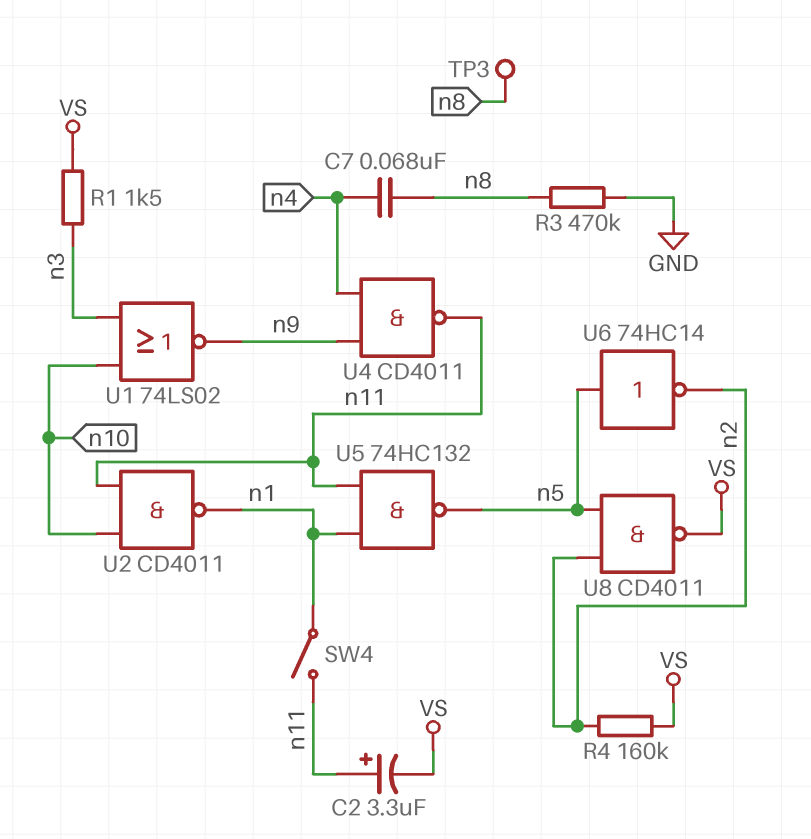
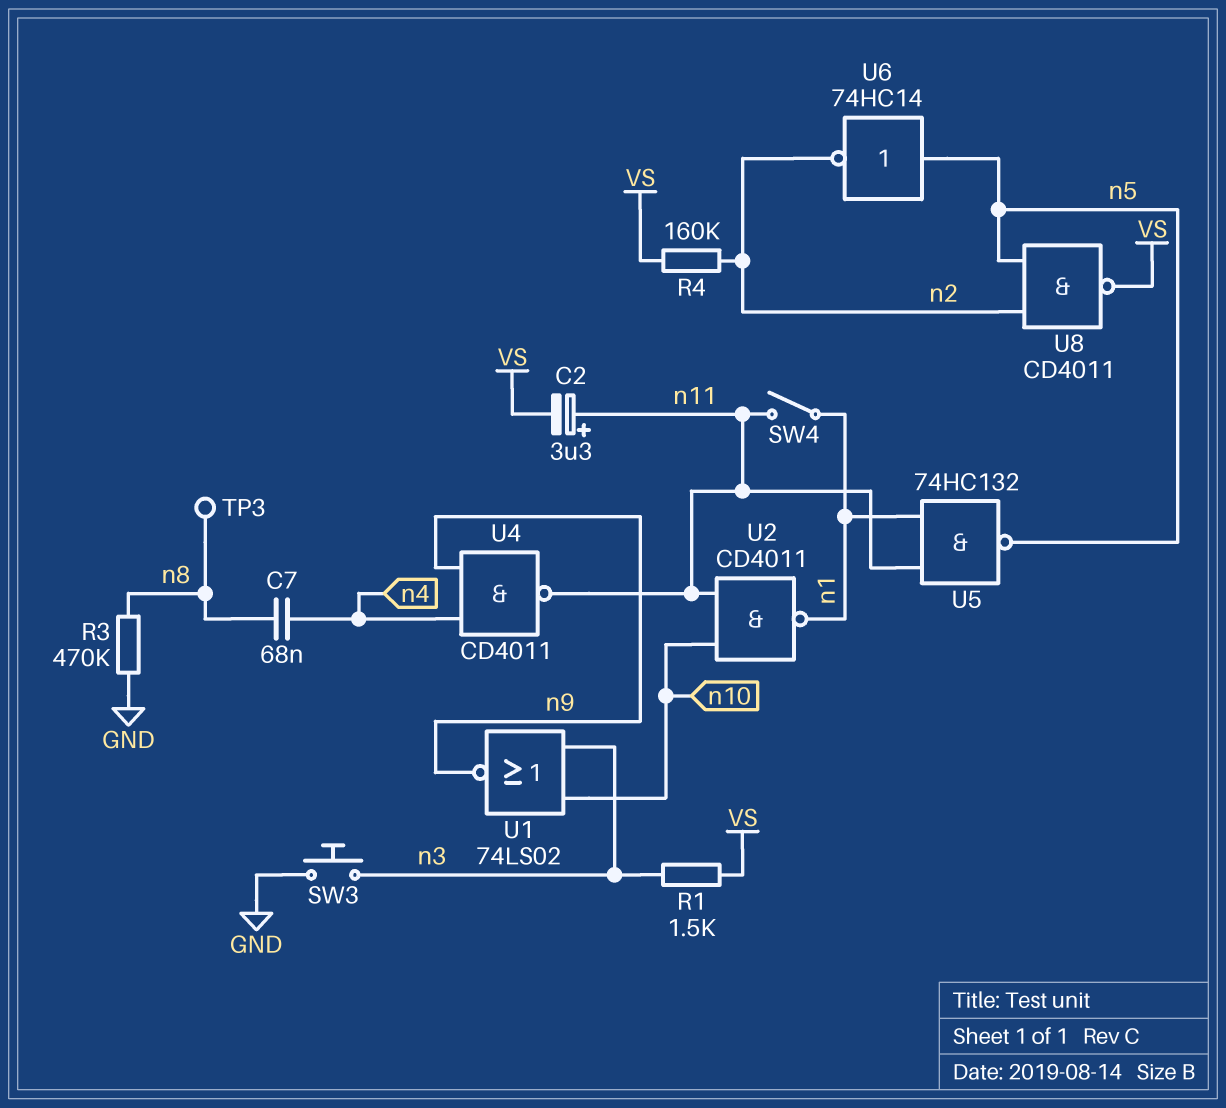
SW3: none -> button (GND, n3)

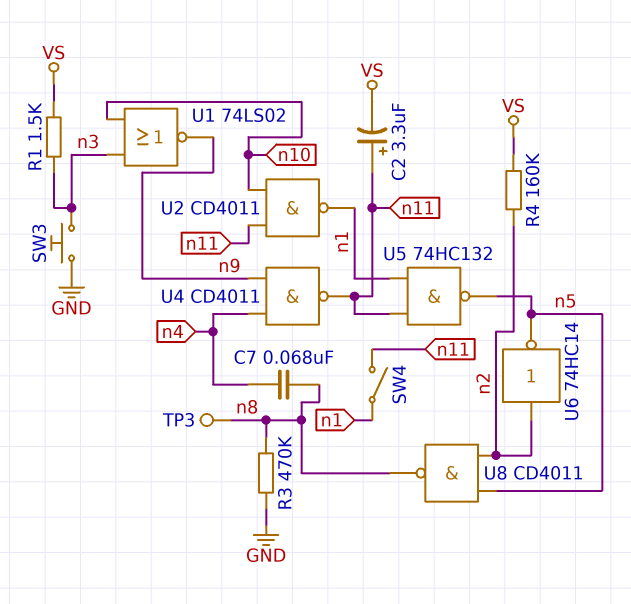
U6: NOT 74HC14 (in n5, out n2) -> NOT 74HC14 (in n2, out n5)
U8: NAND CD4011 (in n2, in n5, out VS) -> NAND CD4011 (in n2, in n5, out n8)

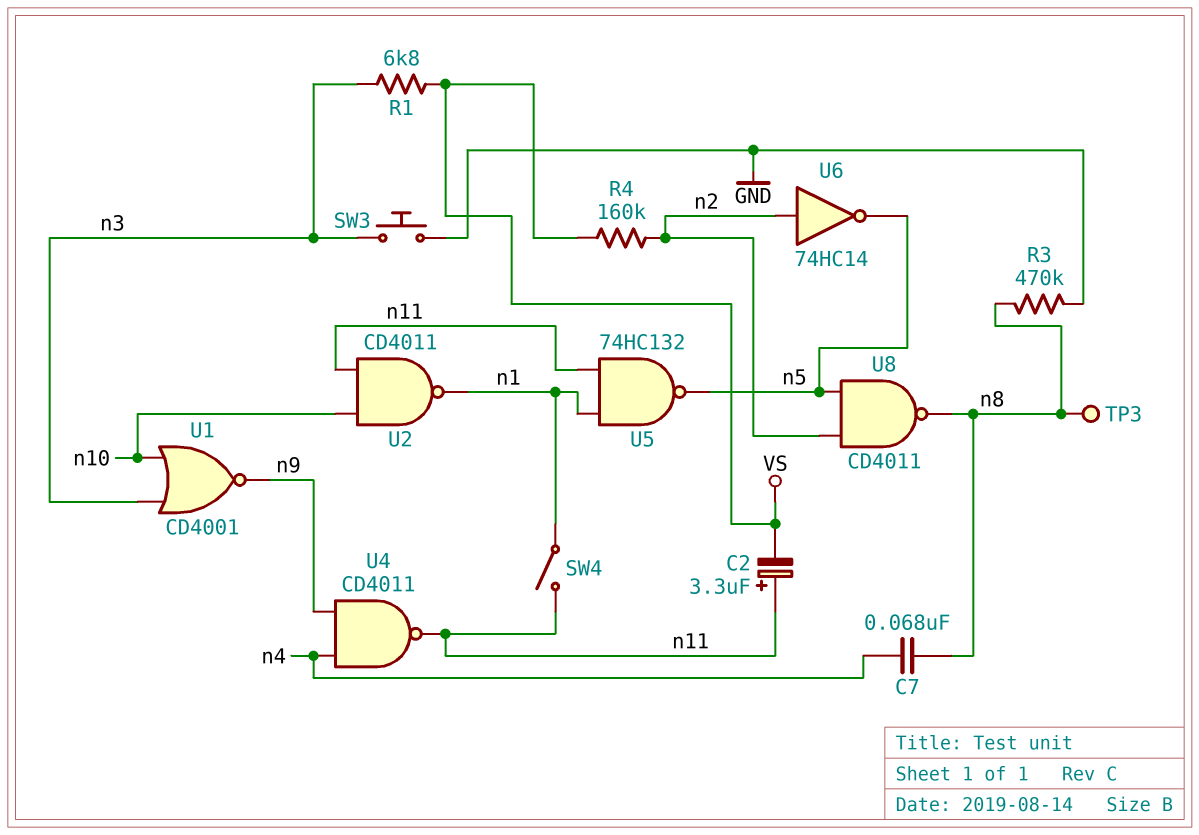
R1: 1.5k (VS, n3) -> 6.8k (VS, n3)
U1: NOR 74LS02 (in n3, in n10, out n9) -> NOR CD4001 (in n3, in n10, out n9)

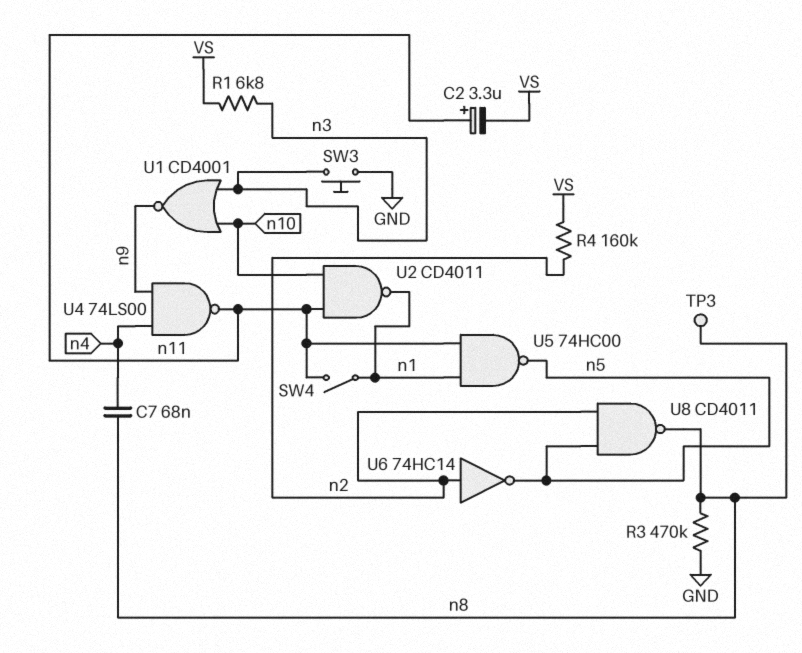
U4: NAND CD4011 (in n4, in n9, out n11) -> NAND 74LS00 (in n4, in n9, out n11)
U5: NAND 74HC132 (in n1, in n11, out n5) -> NAND 74HC00 (in n1, in n11, out n5)

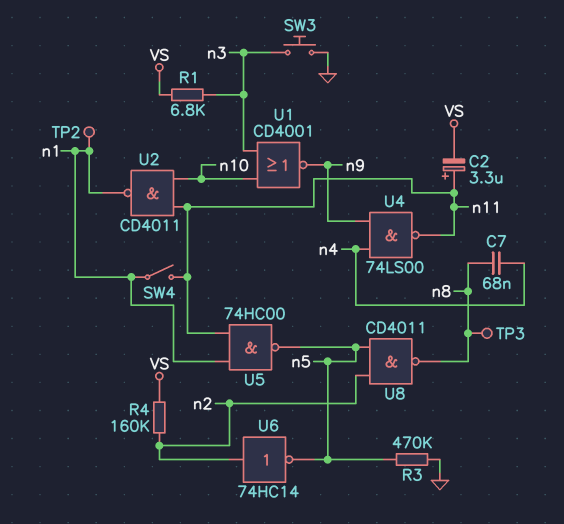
R3: 470k (GND, n8) -> 470k (GND, n5)
TP2: none -> test point (n1)

